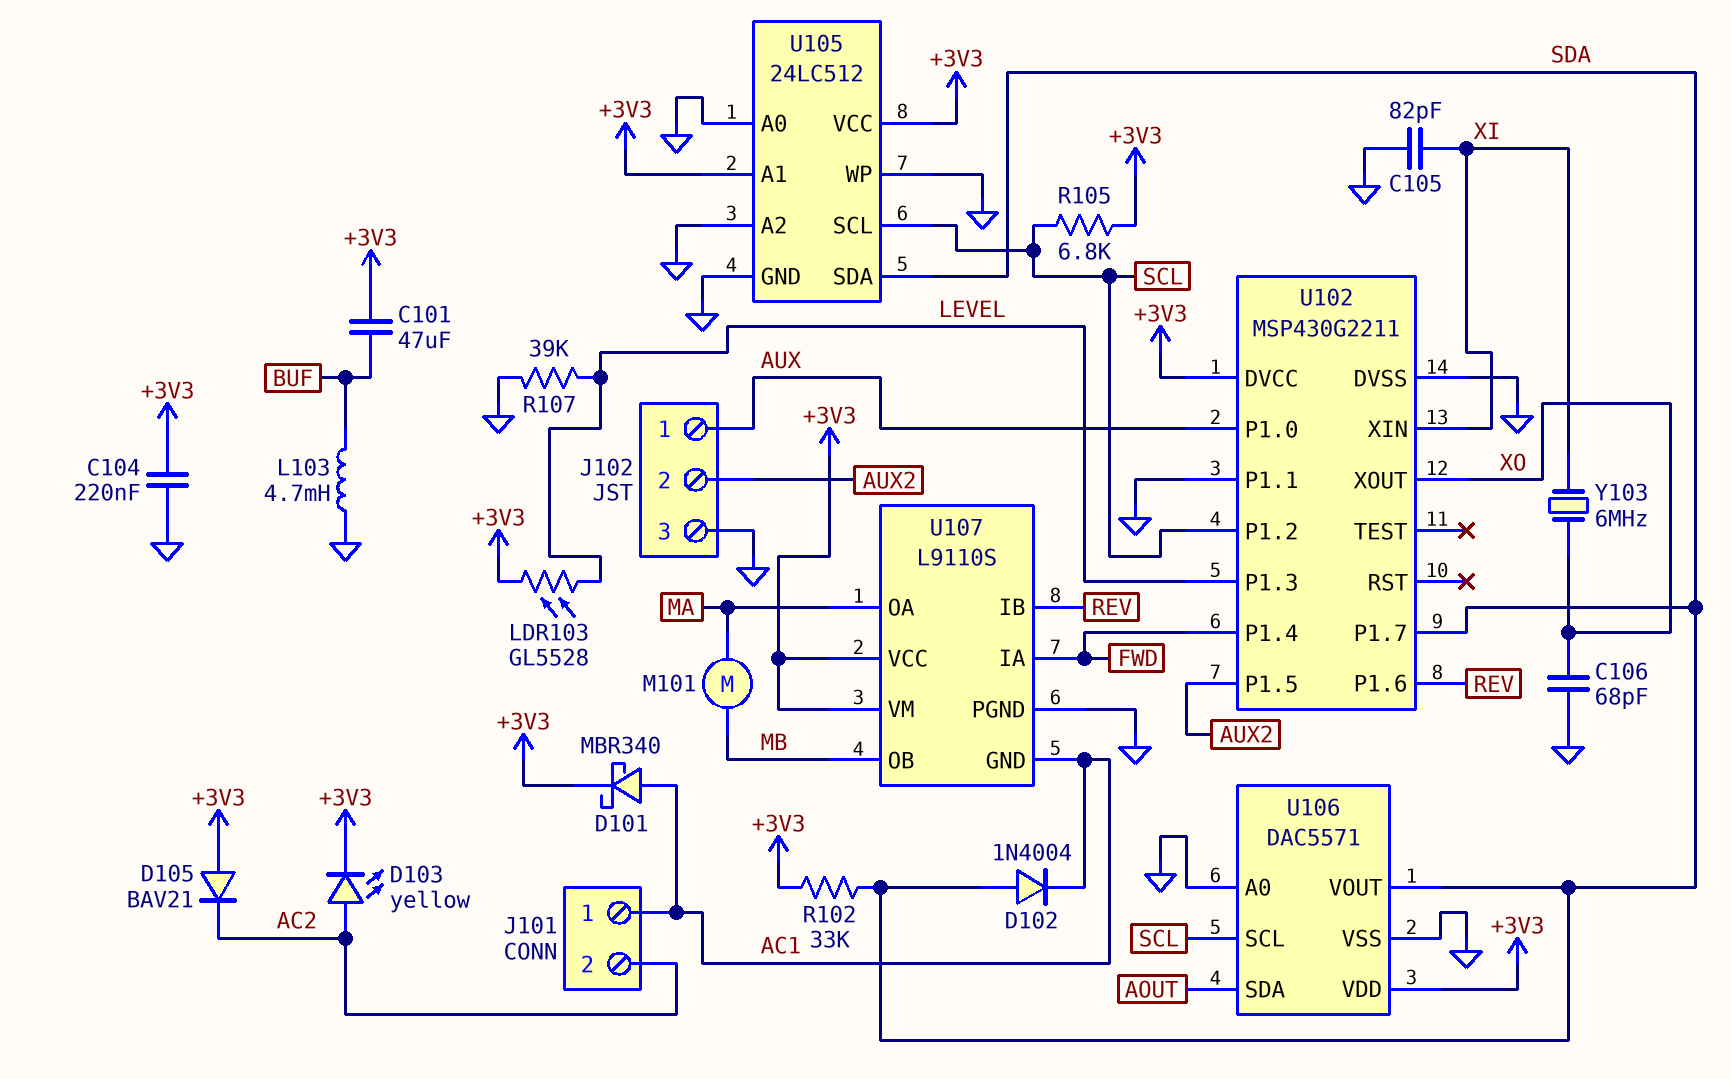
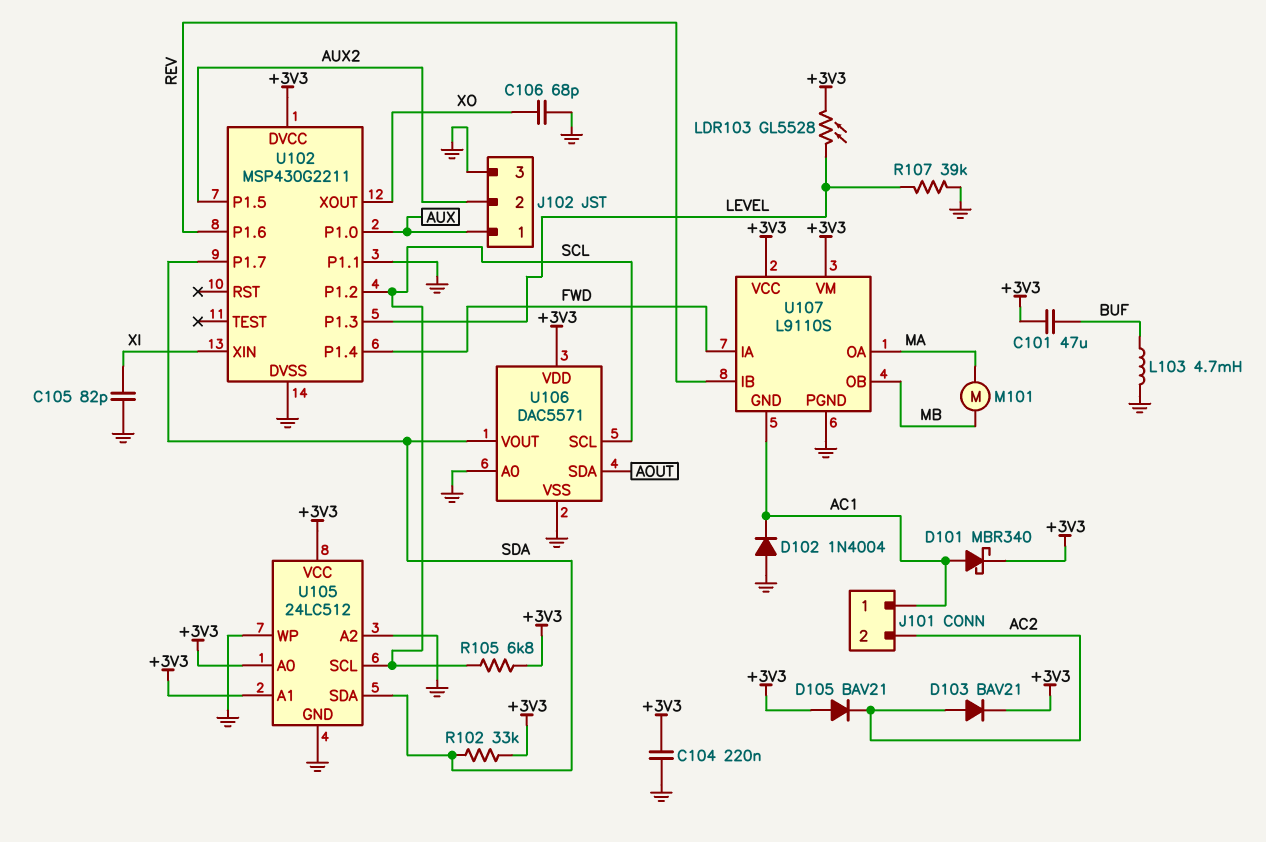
D102: diode 1N4004 (A SDA, K AC1) -> diode 1N4004 (A GND, K AC1)
D103: LED yellow (A AC2, K +3V3) -> diode BAV21 (A AC2, K +3V3)
U105 pin A0: GND -> +3V3
Y103: 6MHz (XI, XO) -> none

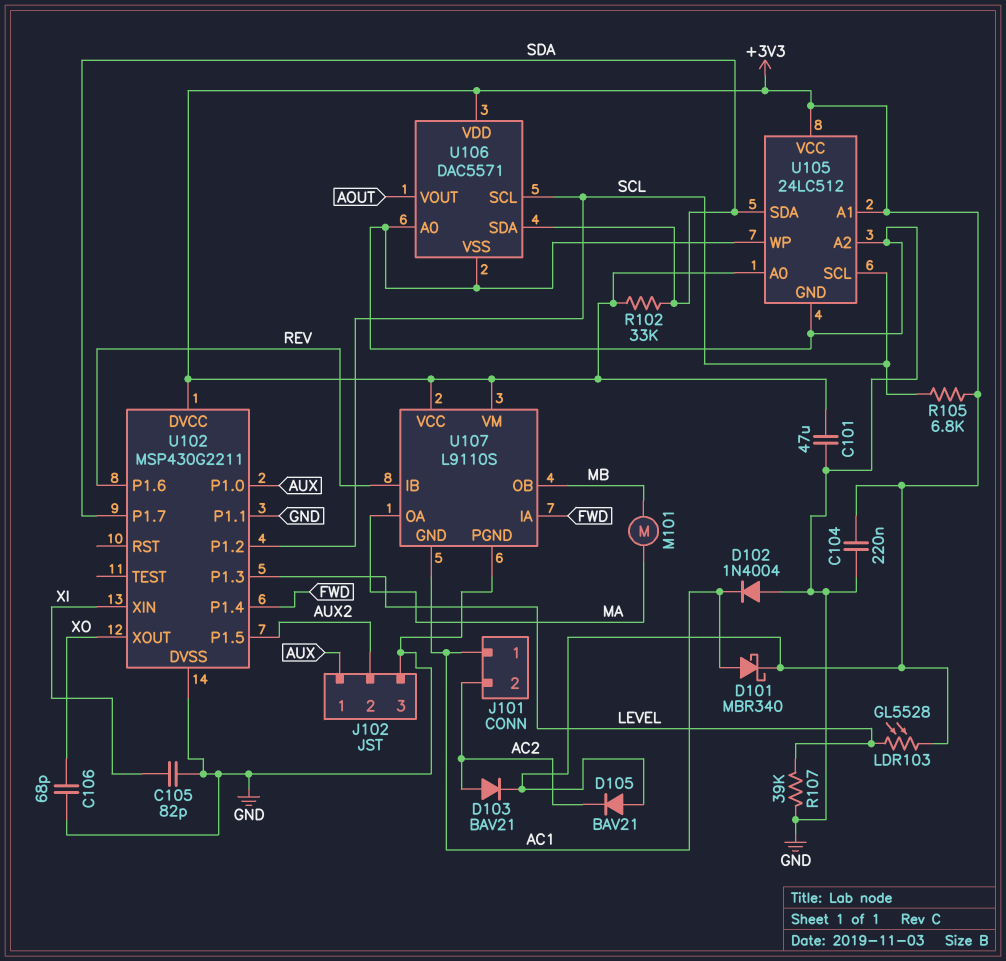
C101: 47uF (+3V3, BUF) -> 47uF (+3V3, GND)
L103: 4.7mH (BUF, GND) -> none
U106 pin SDA: AOUT -> SDA
U106 pin VOUT: SDA -> AOUT

